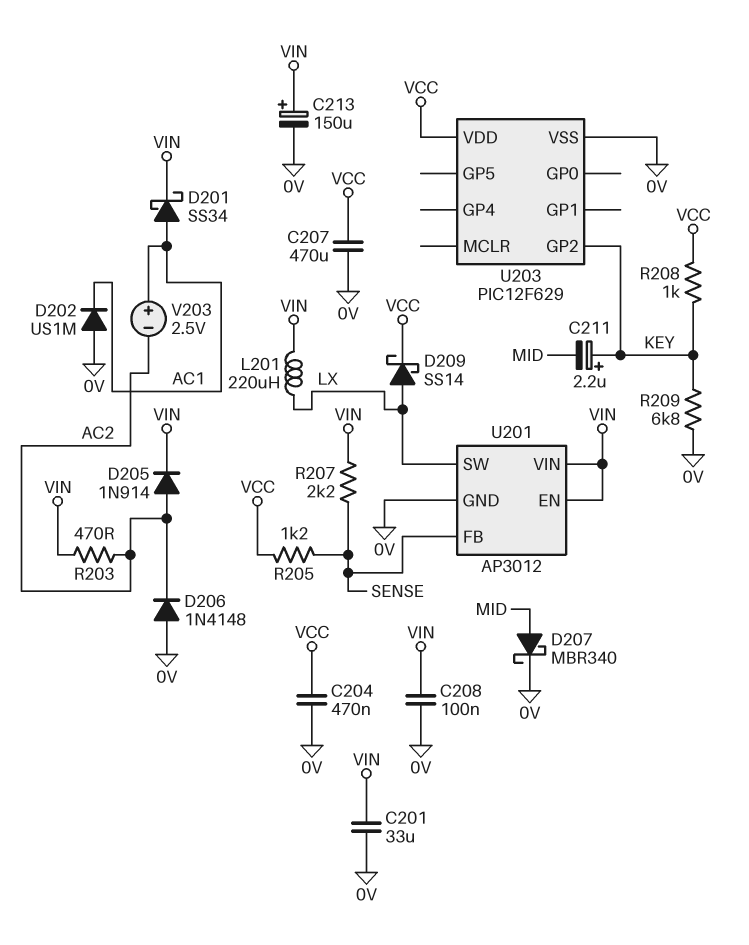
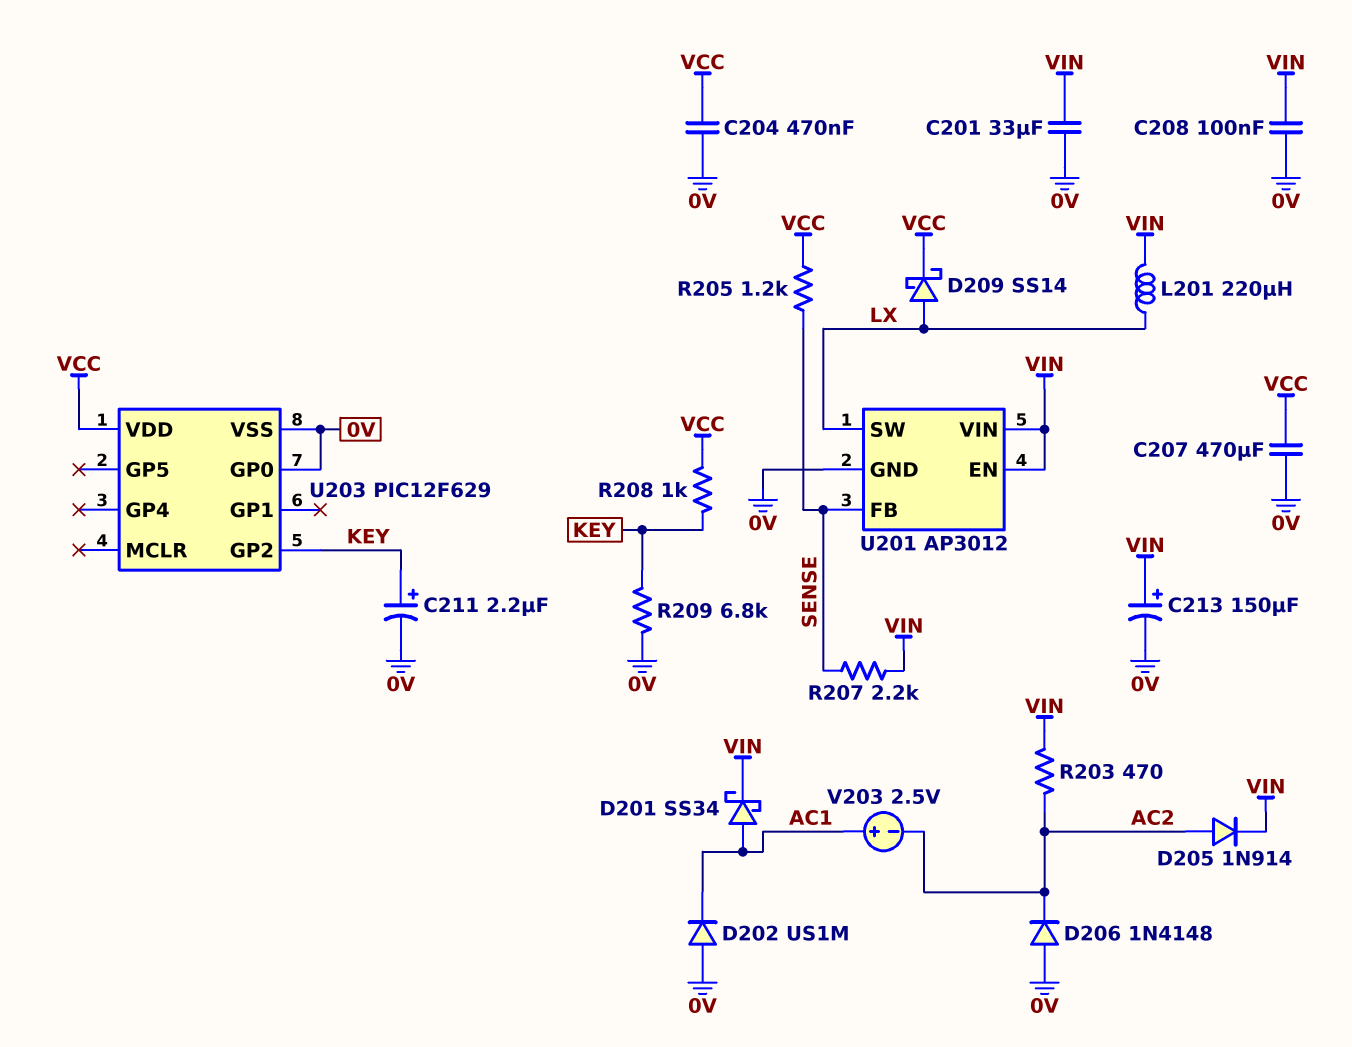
C211: 2.2uF (plus KEY, minus MID) -> 2.2uF (plus KEY, minus 0V)
D207: schottky MBR340 (A MID, K 0V) -> none
U203 pin GP0: none -> 0V

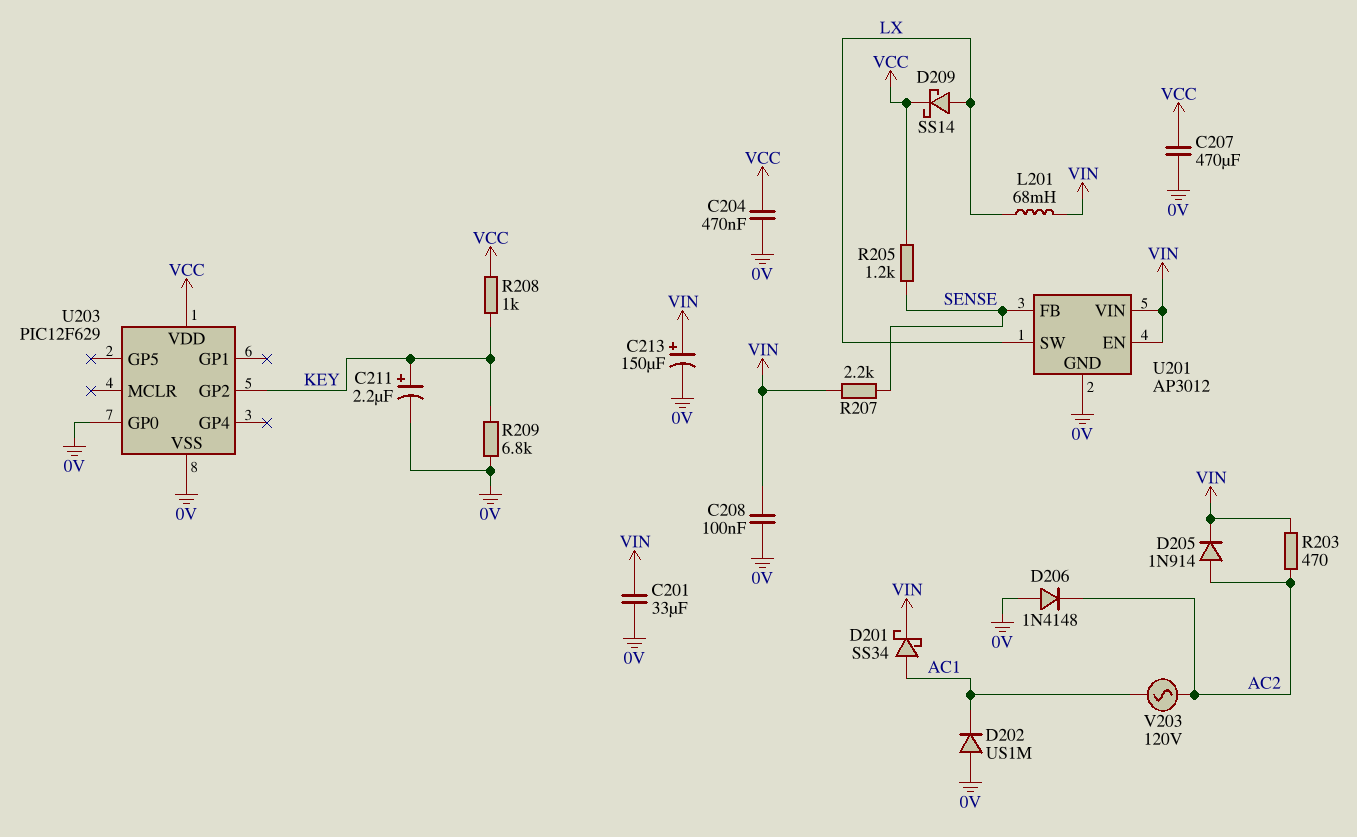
L201: 220uH (LX, VIN) -> 68mH (LX, VIN)
V203: 2.5V (plus AC1, minus AC2) -> AC 120V (AC1, AC2)

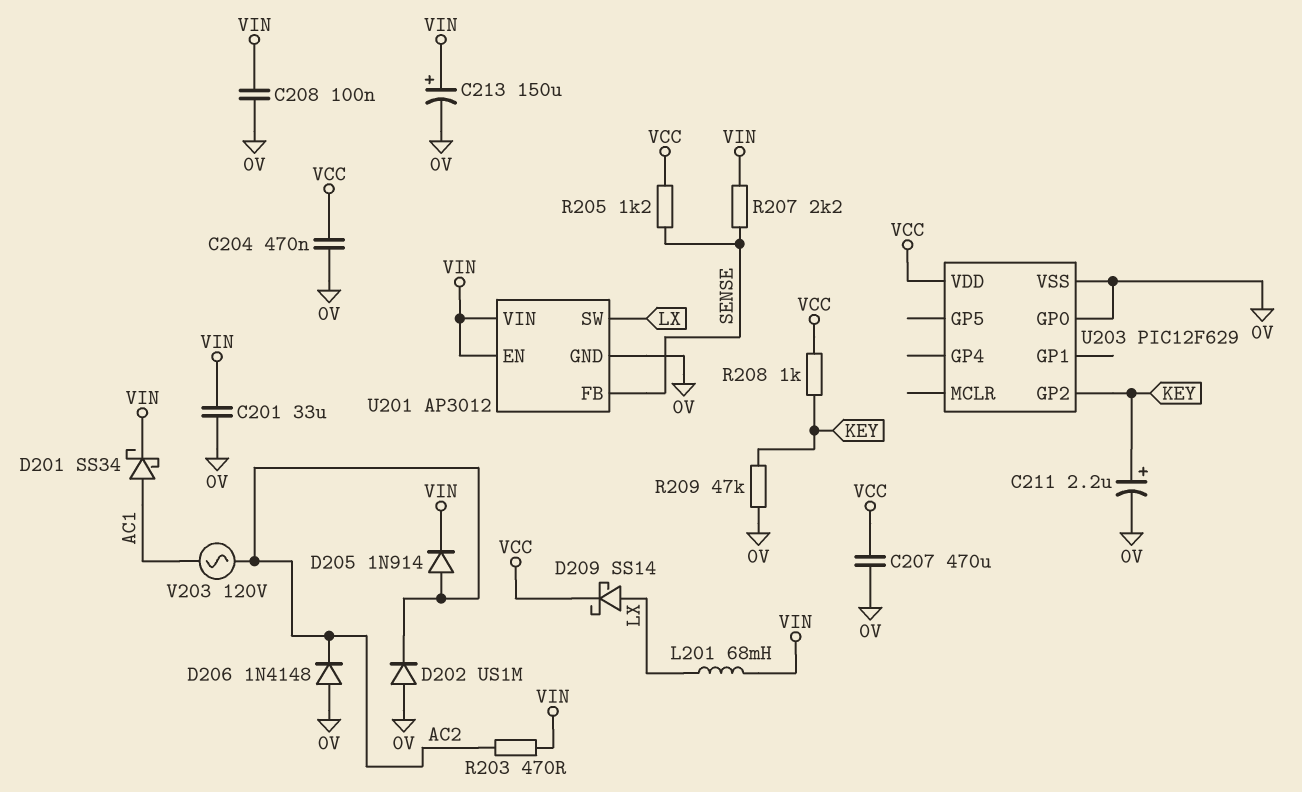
D202: diode US1M (A 0V, K AC1) -> diode US1M (A 0V, K AC2)
R209: 6.8k (0V, KEY) -> 47k (0V, KEY)

